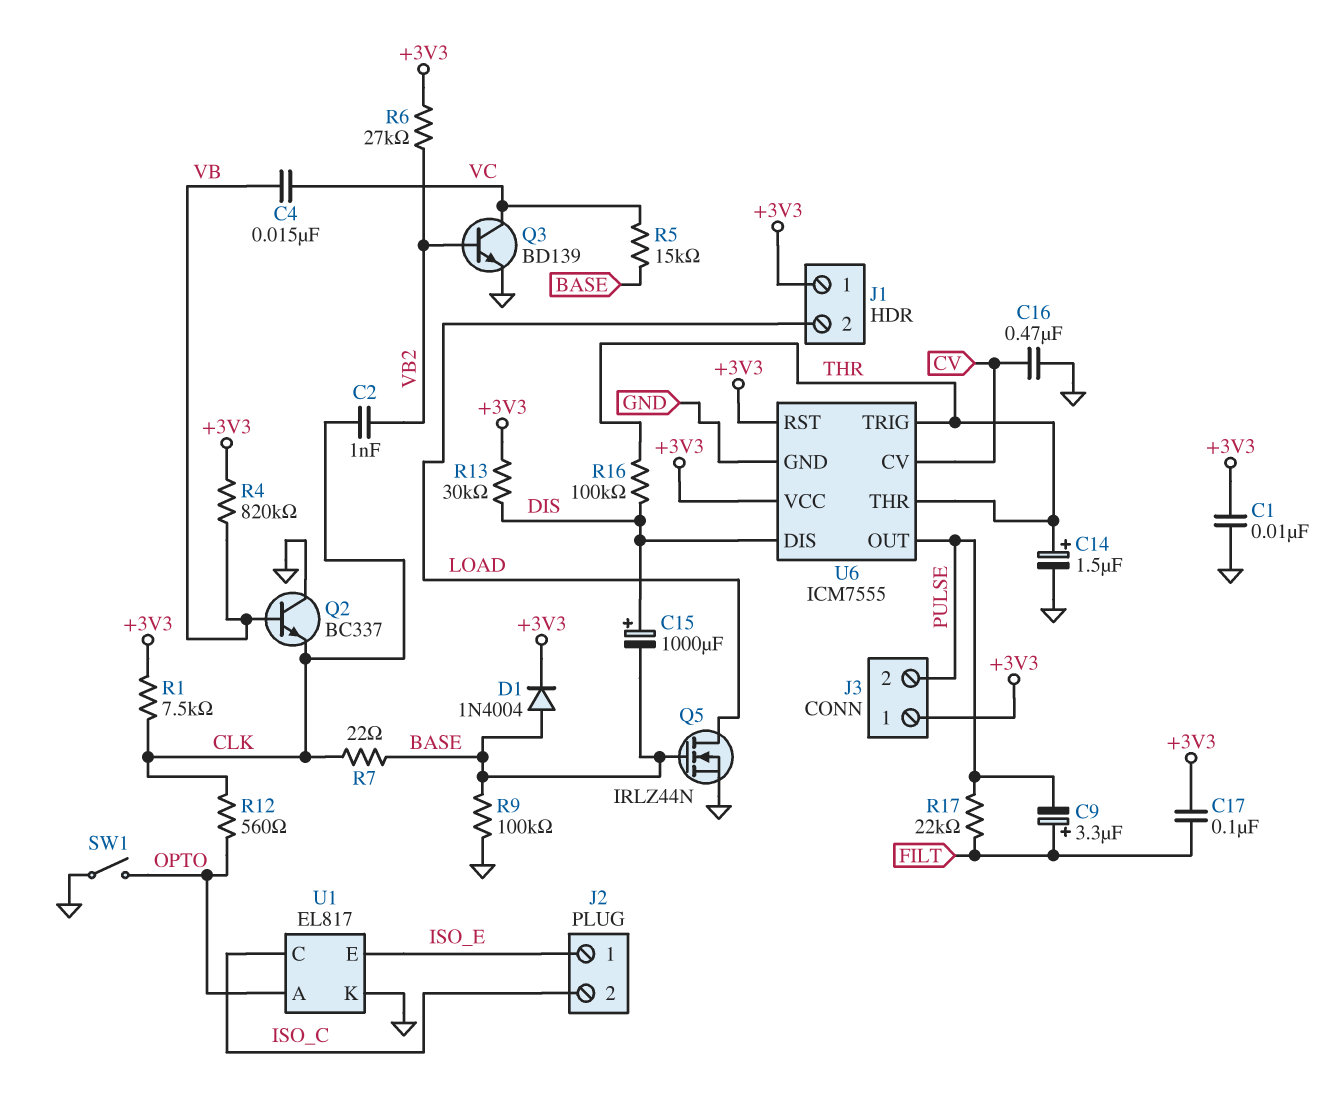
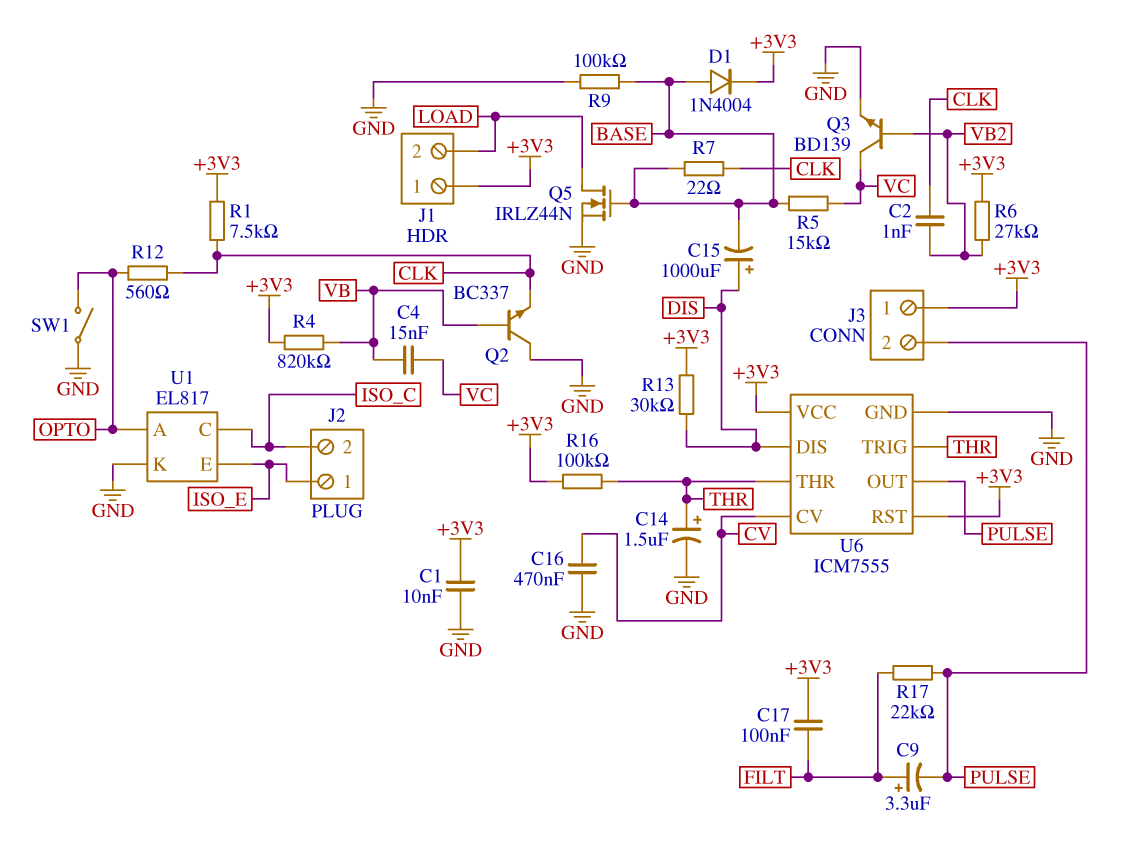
R16: 100k (DIS, THR) -> 100k (+3V3, THR)

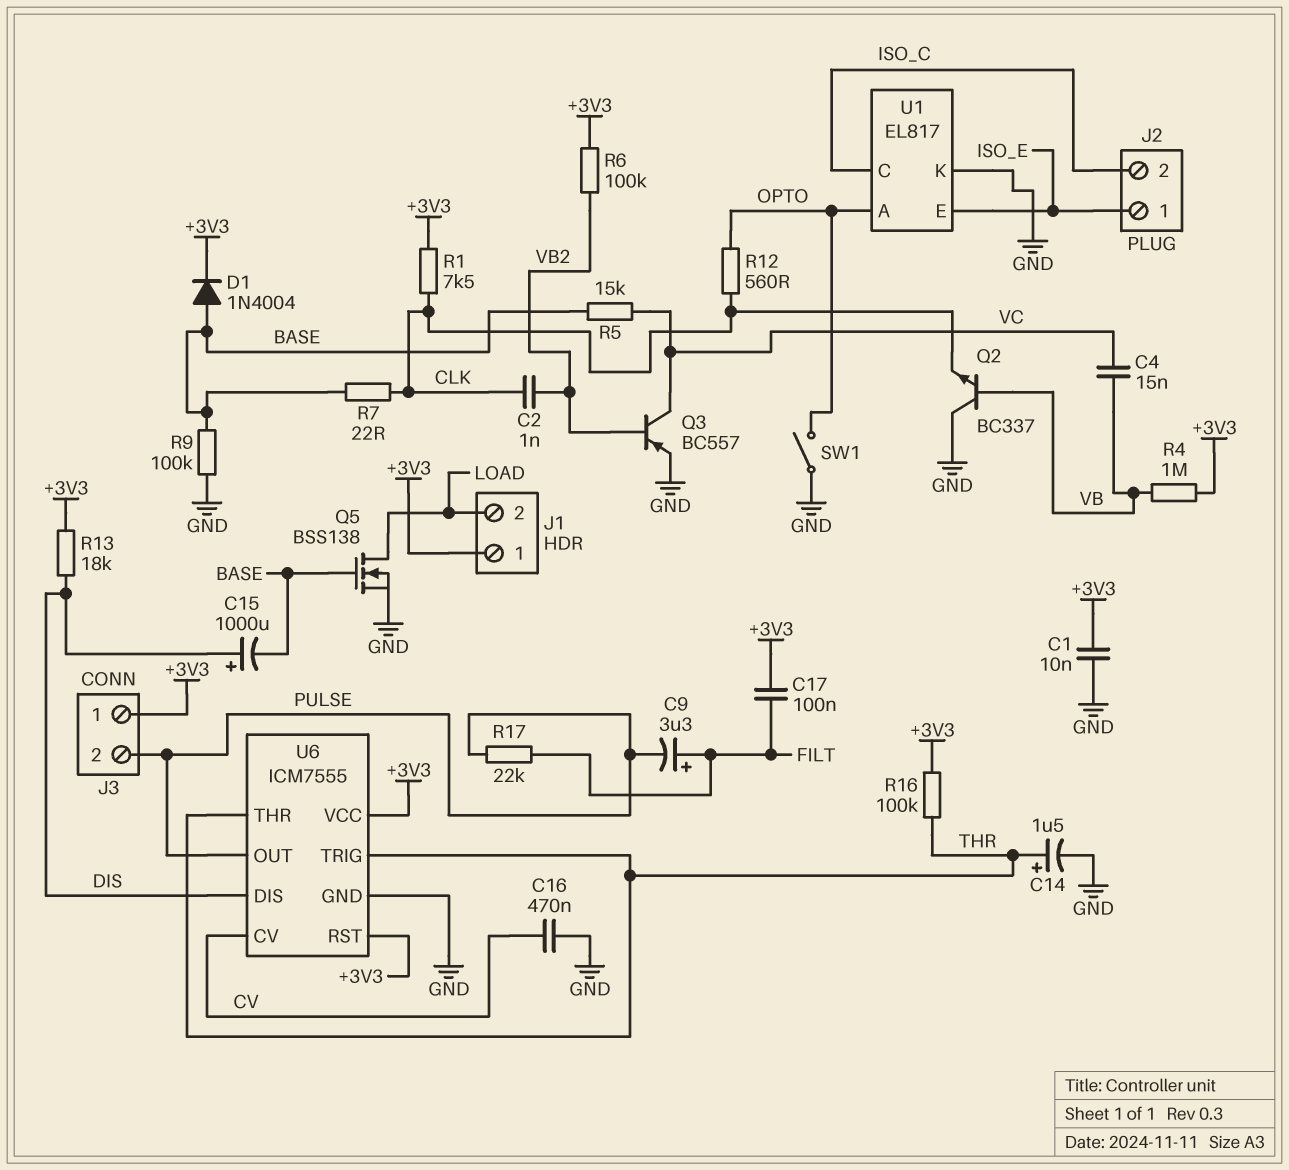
Q3: NPN BD139 (B VB2, C VC, E GND) -> PNP BC557 (B VB2, C VC, E GND)
Q5: NMOS IRLZ44N (G BASE, D LOAD, S GND) -> NMOS BSS138 (G BASE, D LOAD, S GND)
R4: 820k (+3V3, VB) -> 1M (+3V3, VB)
R6: 27k (+3V3, VB2) -> 100k (+3V3, VB2)
R13: 30k (+3V3, DIS) -> 18k (+3V3, DIS)

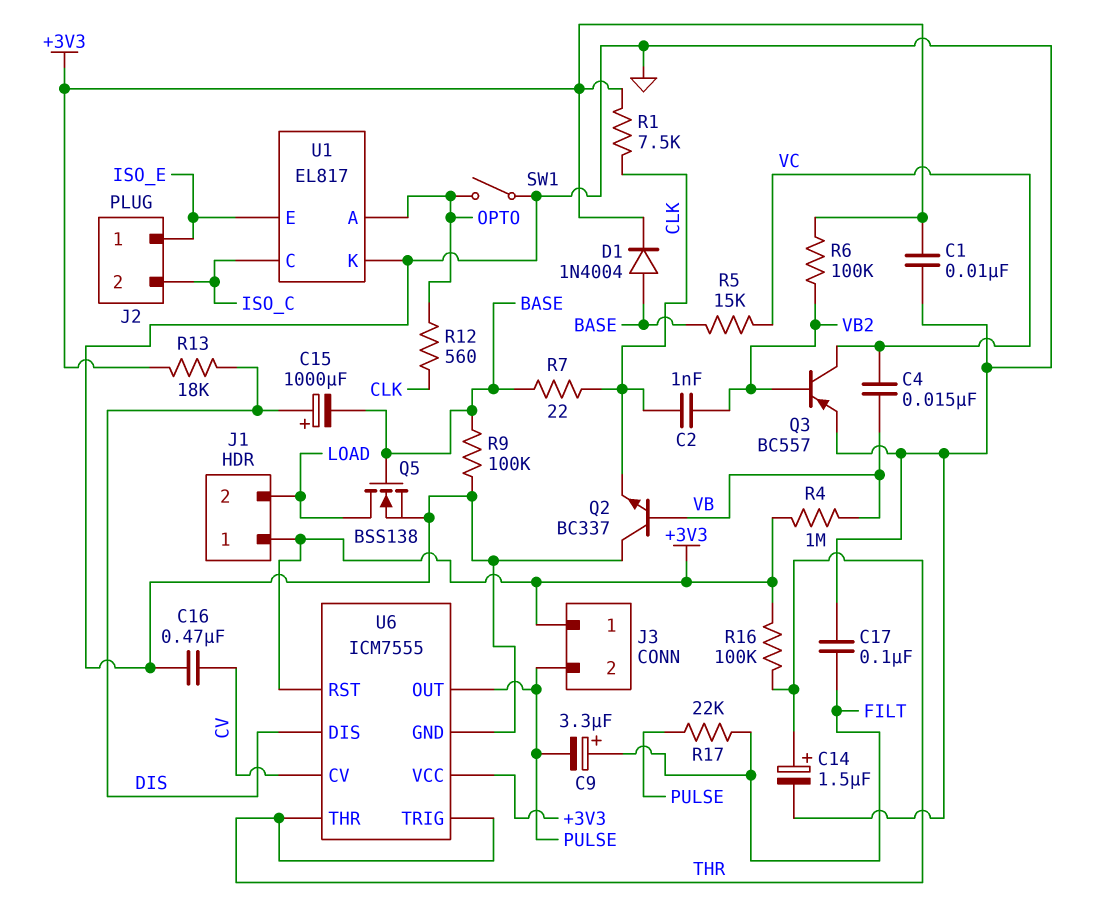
C17: 100nF (+3V3, FILT) -> 100nF (FILT, GND)

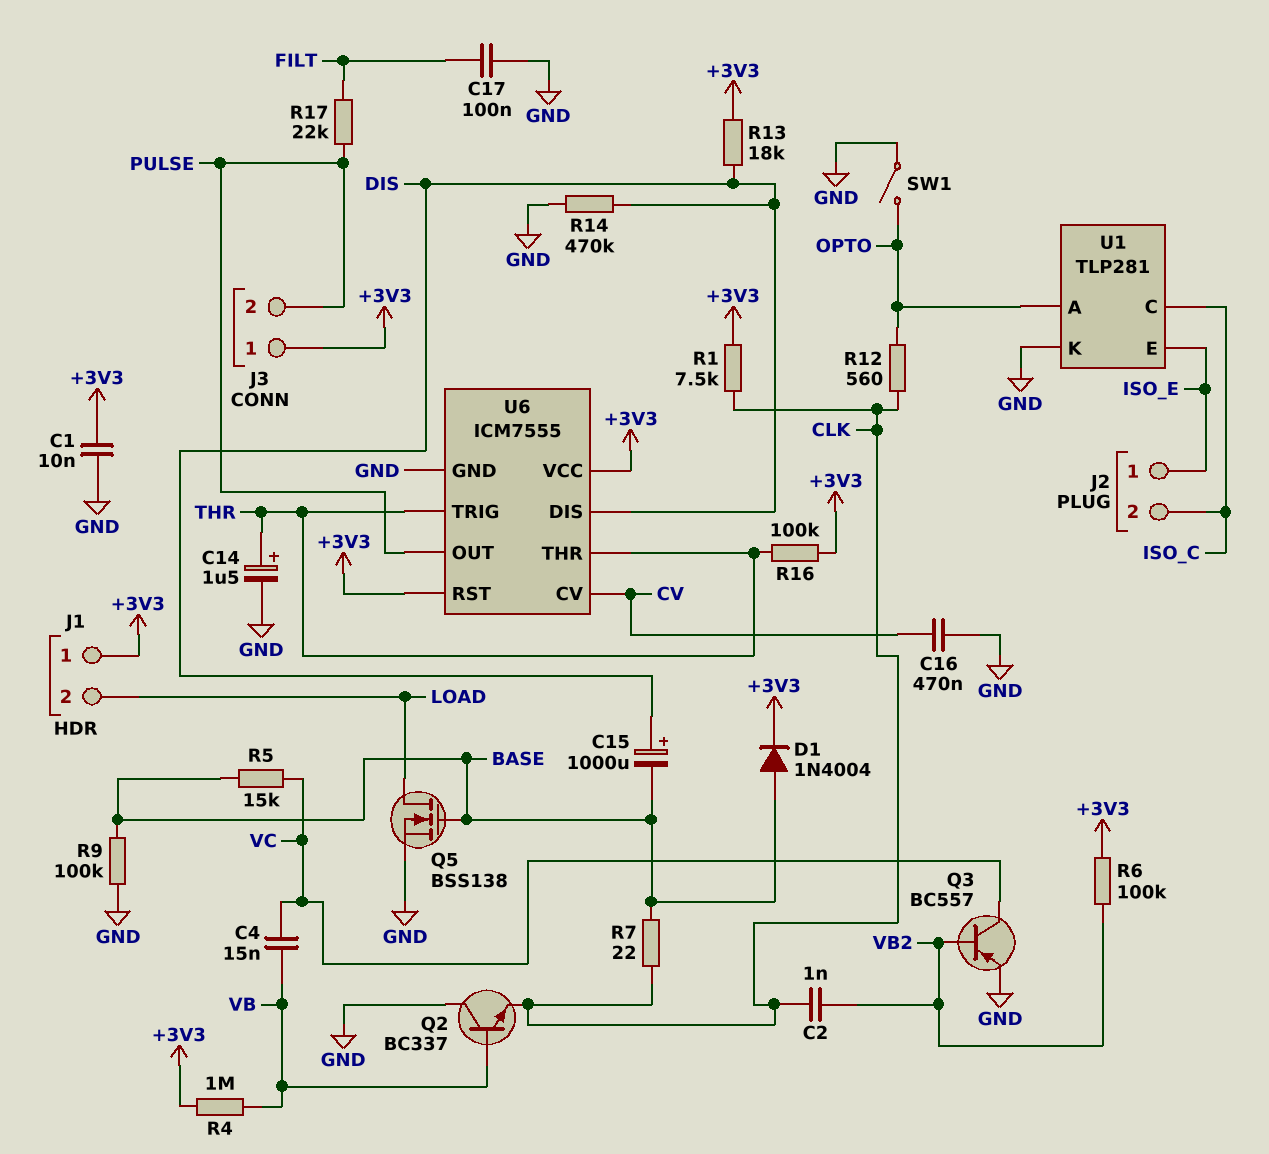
C9: 3.3uF (plus FILT, minus PULSE) -> none
R14: none -> 470k (DIS, GND)
U1: EL817 -> TLP281

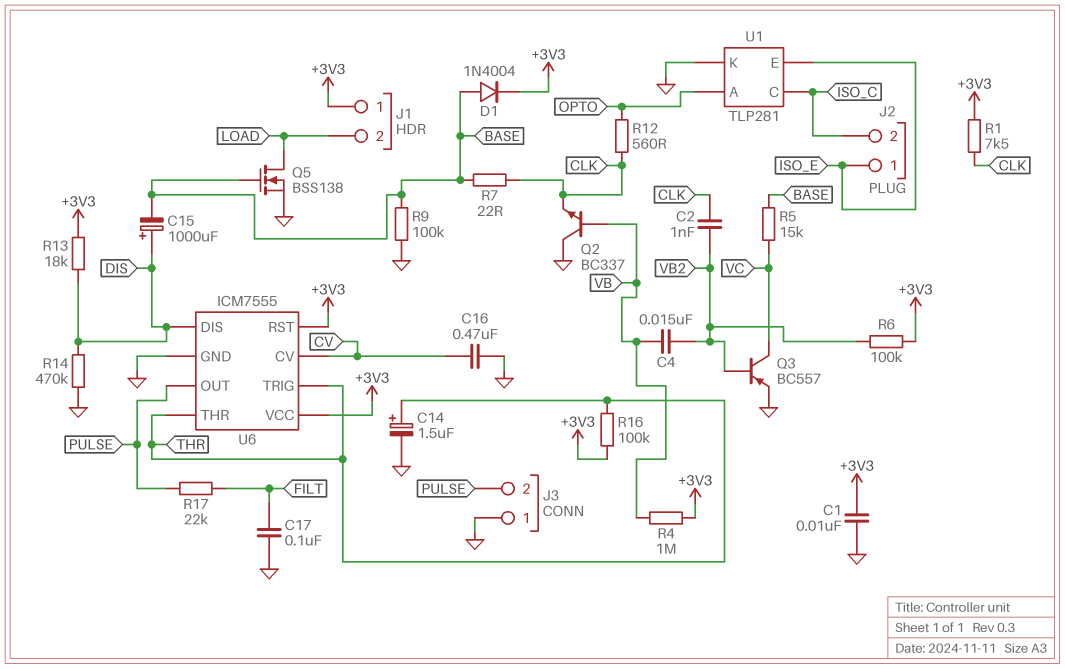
C4: 15nF (VB, VC) -> 15nF (VB, VB2)
J3 pin 1: +3V3 -> GND
SW1: switch (GND, OPTO) -> none

